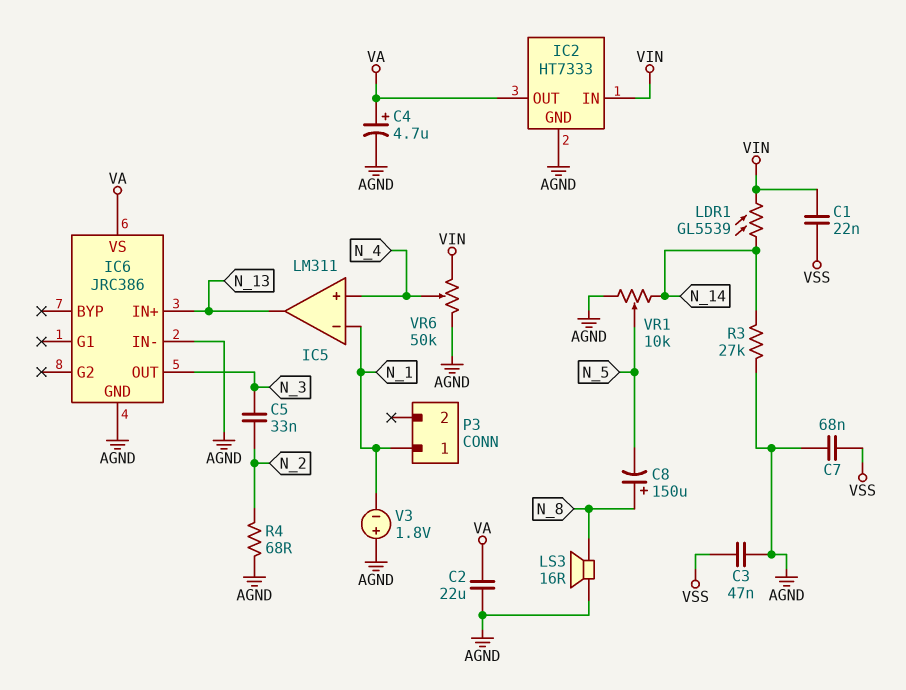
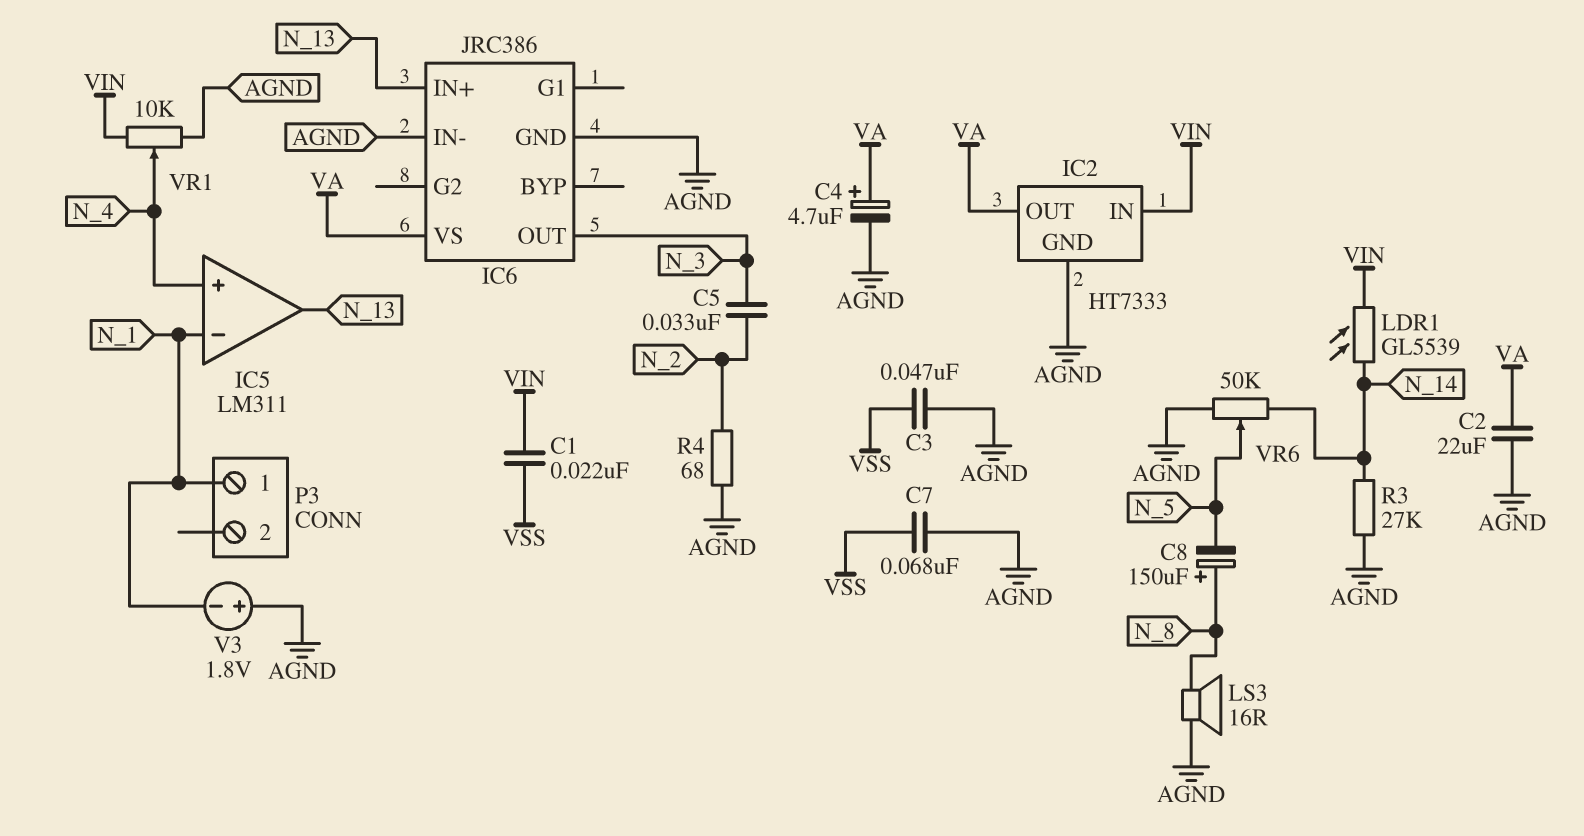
VR1: 10k (AGND, N_14, wiper N_5) -> 10k (AGND, VIN, wiper N_4)
VR6: 50k (AGND, VIN, wiper N_4) -> 50k (AGND, N_14, wiper N_5)

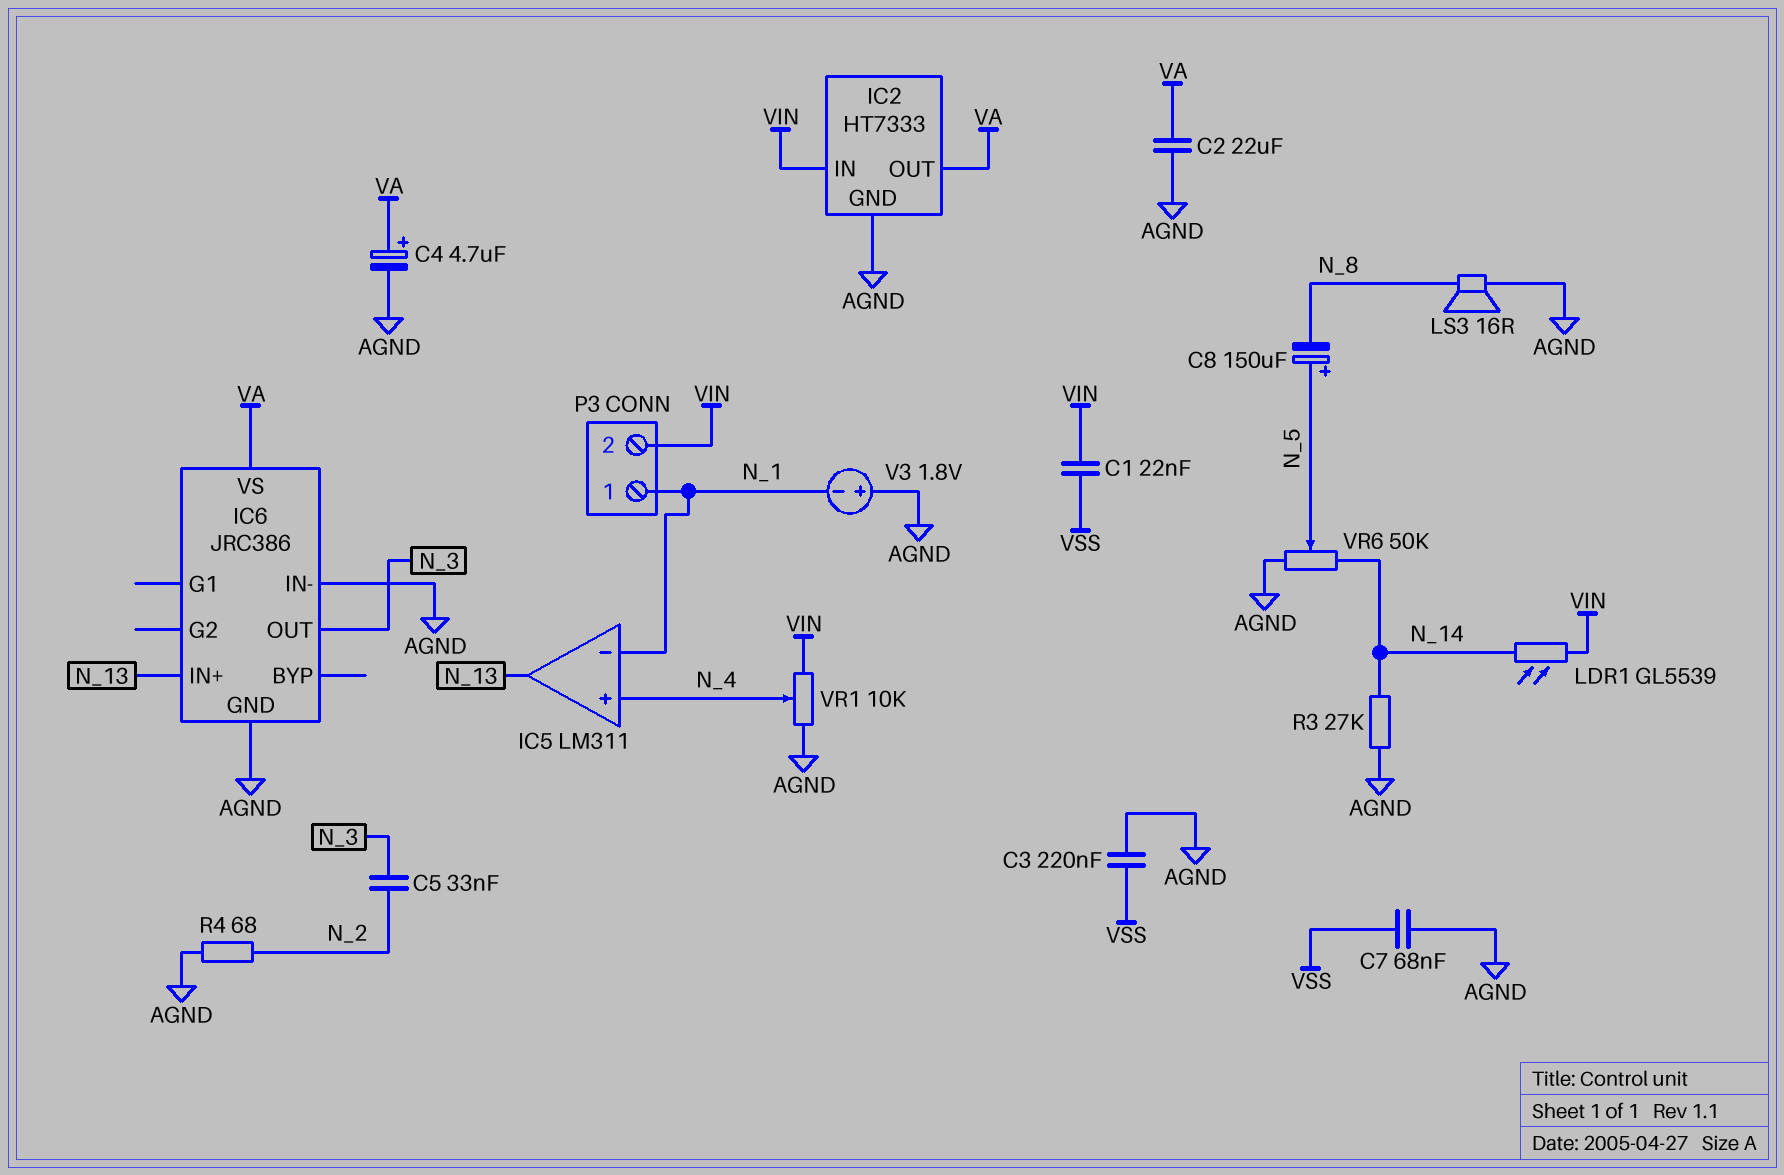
C3: 47nF (AGND, VSS) -> 220nF (AGND, VSS)
C8: 150uF (plus N_8, minus N_5) -> 150uF (plus N_5, minus N_8)
P3 pin 2: none -> VIN

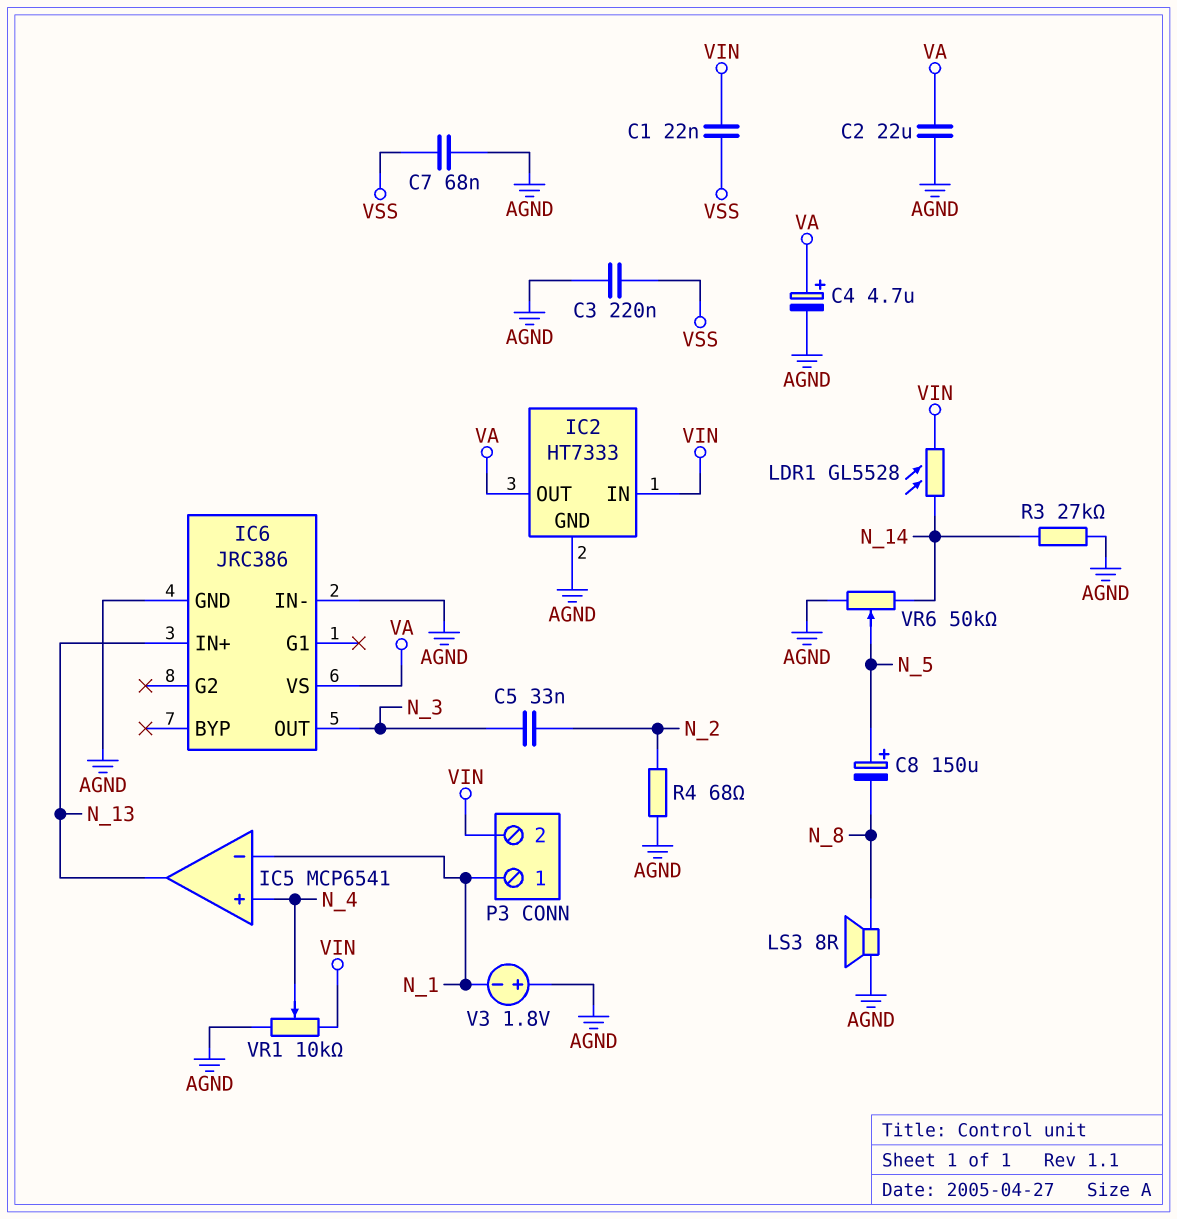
IC5: LM311 -> MCP6541
LDR1: GL5539 (N_14, VIN) -> GL5528 (N_14, VIN)
LS3: speaker 16R (AGND, N_8) -> speaker 8R (AGND, N_8)

